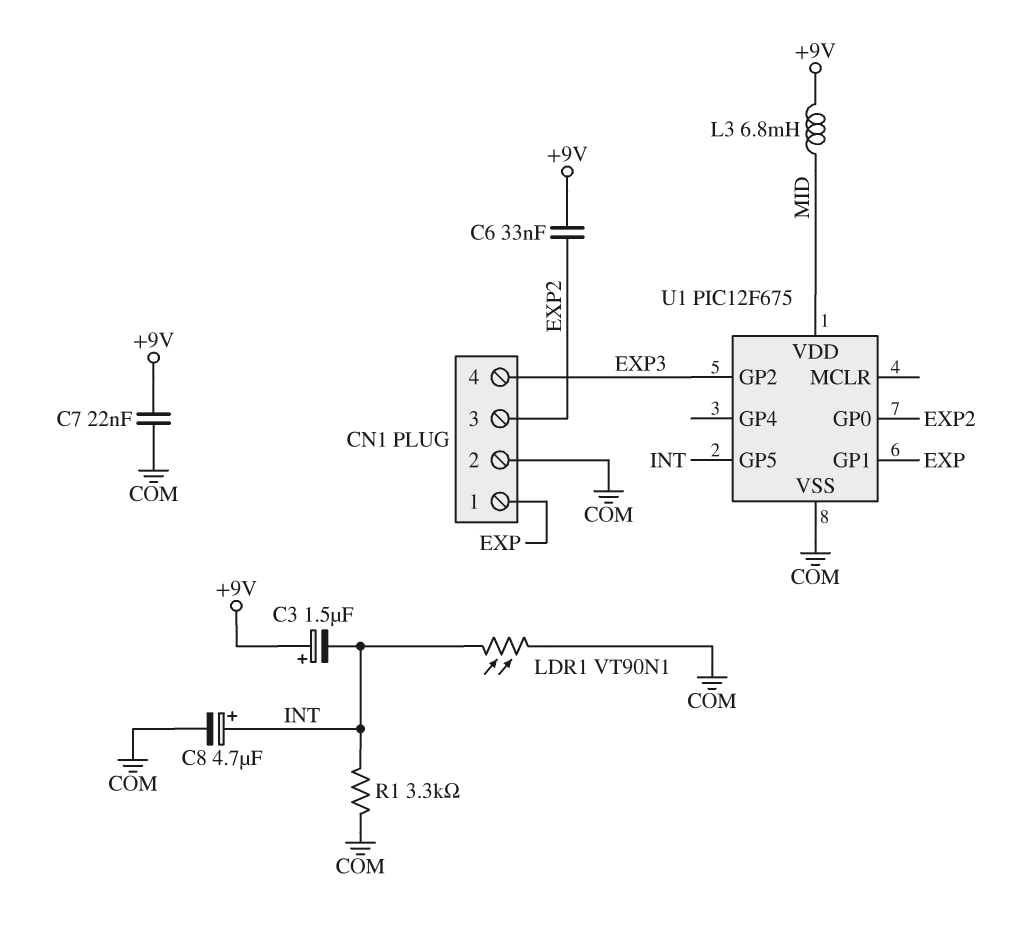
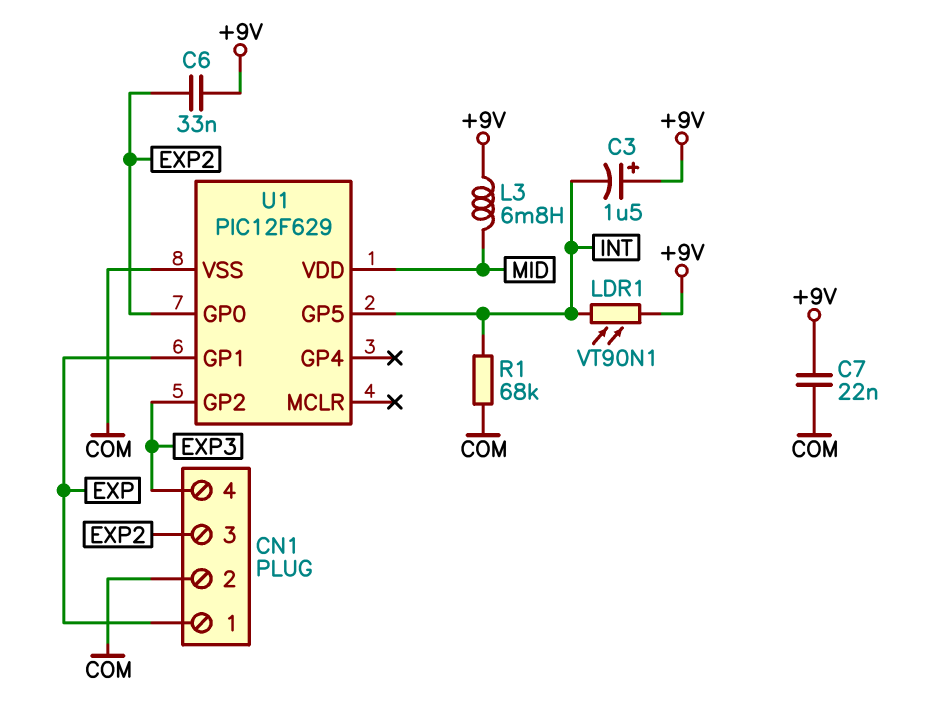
C8: 4.7uF (plus INT, minus COM) -> none
LDR1: VT90N1 (COM, INT) -> VT90N1 (+9V, INT)
R1: 3.3k (COM, INT) -> 68k (COM, INT)
U1: PIC12F675 -> PIC12F629

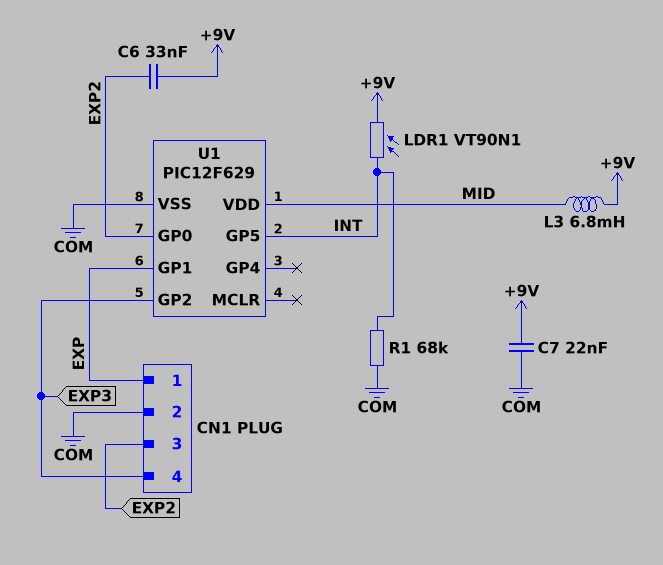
C3: 1.5uF (plus +9V, minus INT) -> none

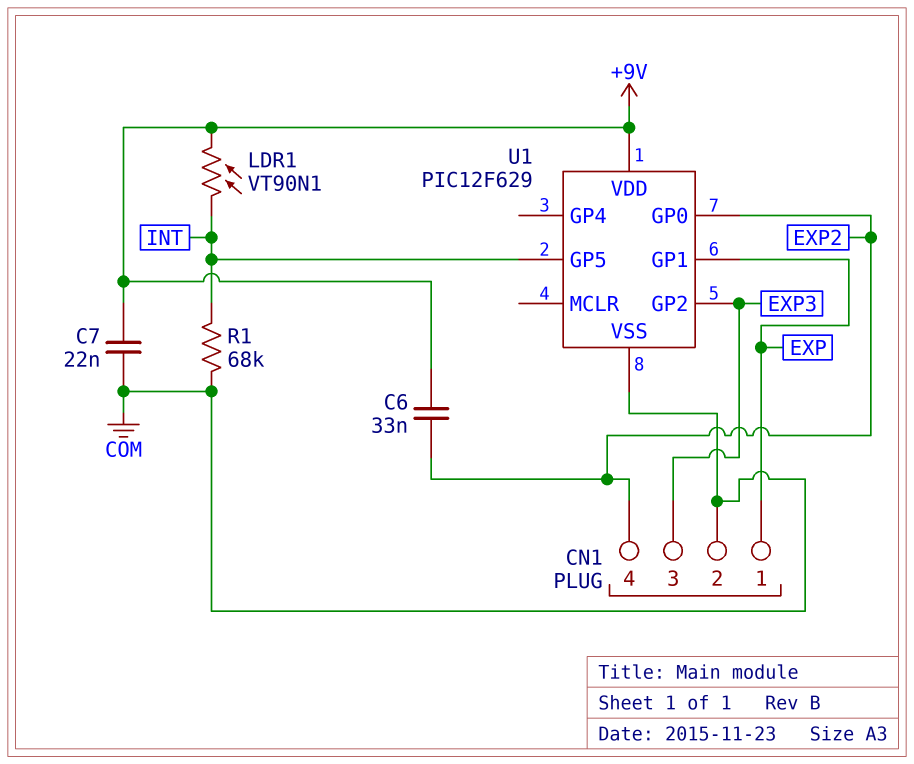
CN1 pin 3: EXP2 -> EXP3
CN1 pin 4: EXP3 -> EXP2
L3: 6.8mH (+9V, MID) -> none
U1 pin VDD: MID -> +9V

